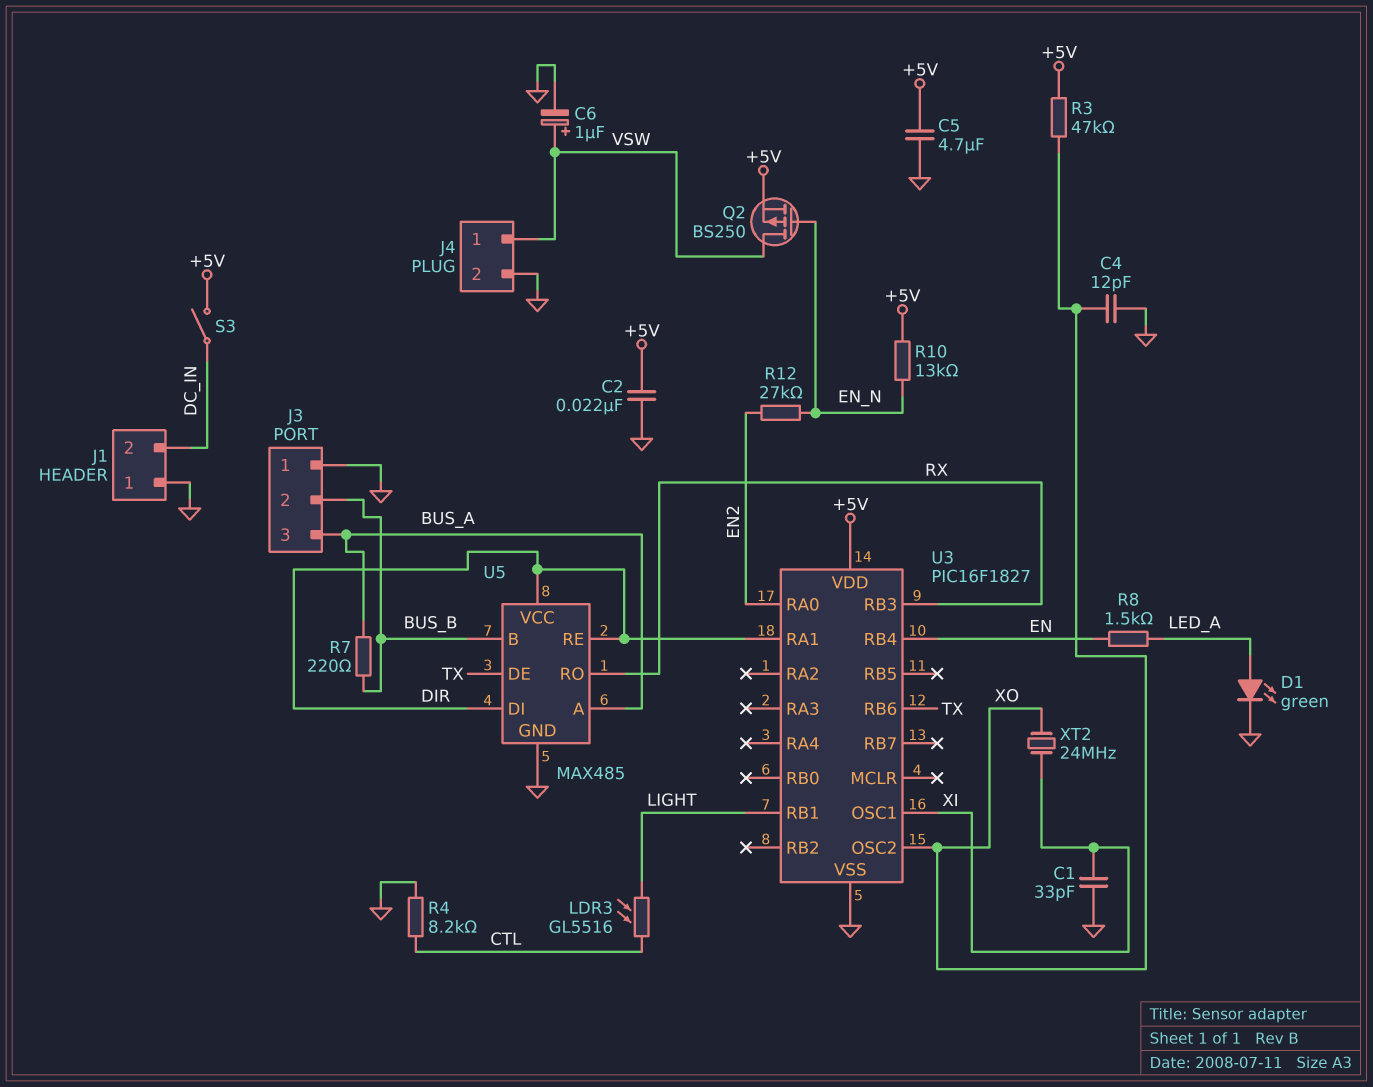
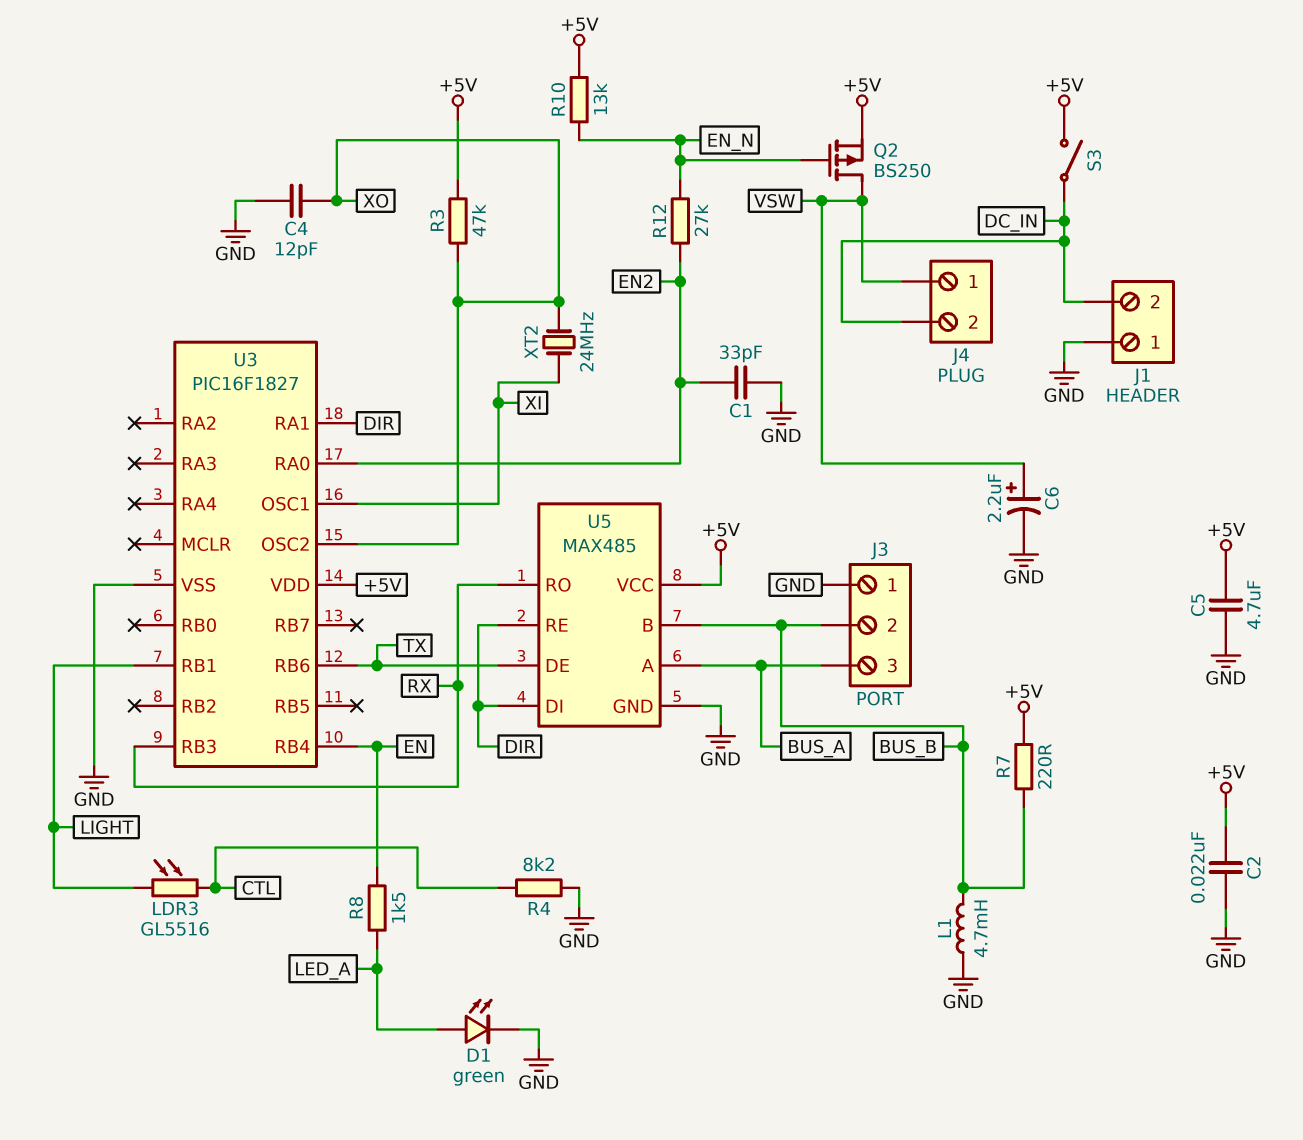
C1: 33pF (GND, XI) -> 33pF (EN2, GND)
C6: 1uF (plus VSW, minus GND) -> 2.2uF (plus VSW, minus GND)
J4 pin 2: GND -> DC_IN
L1: none -> 4.7mH (BUS_B, GND)
R7: 220 (BUS_A, BUS_B) -> 220 (+5V, BUS_B)
U5 pin VCC: DIR -> +5V

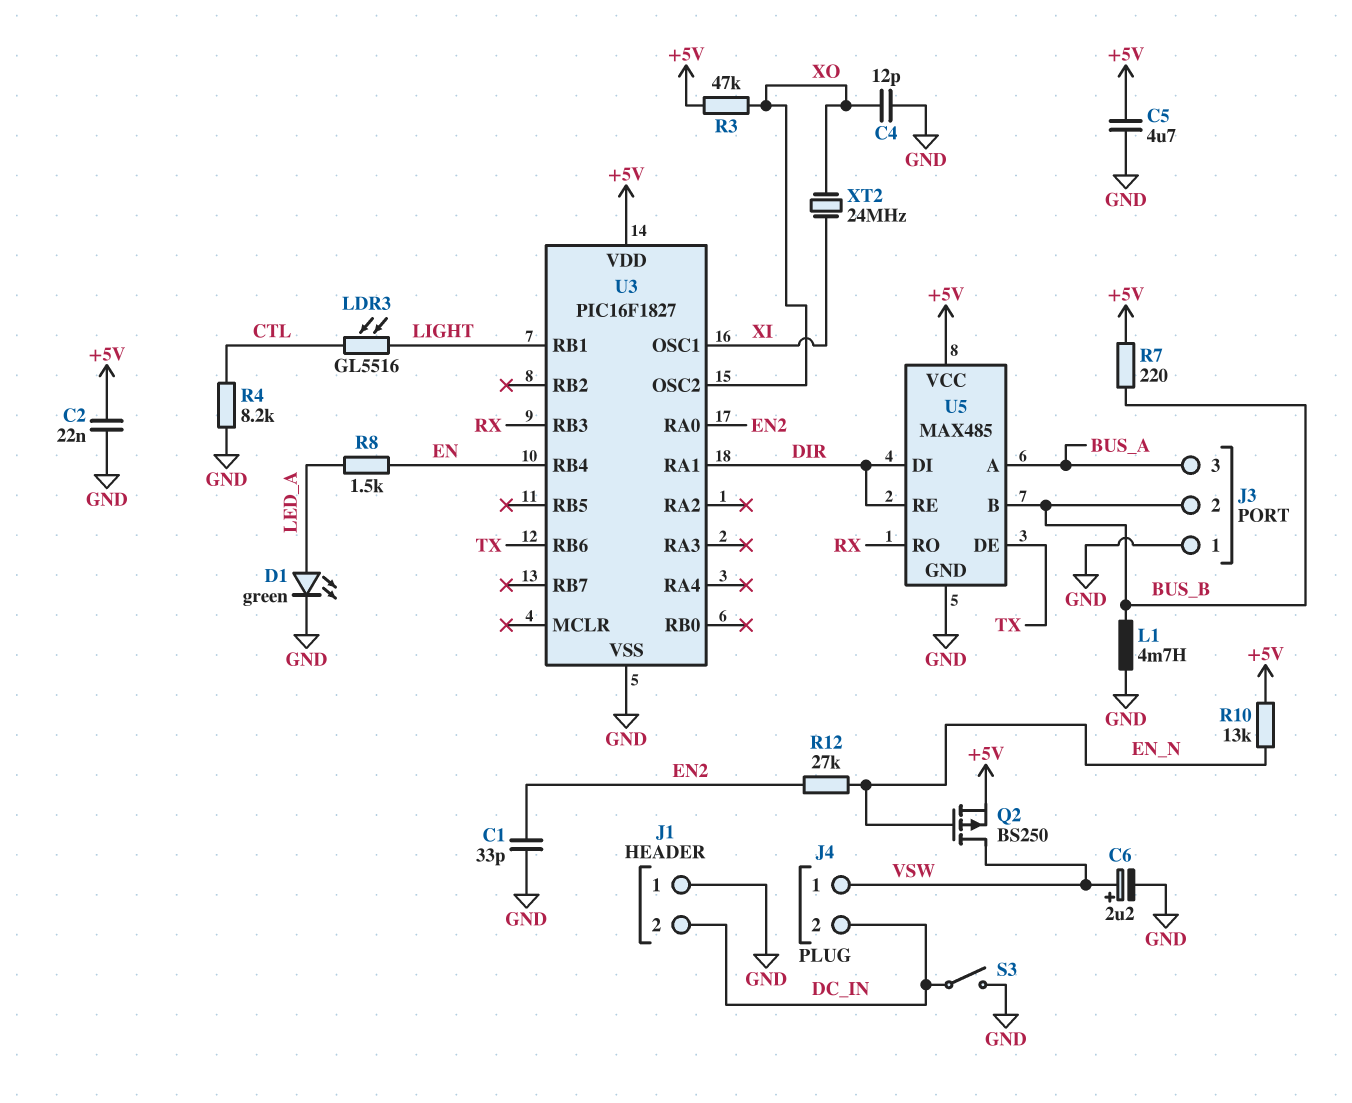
S3: switch (+5V, DC_IN) -> switch (DC_IN, GND)

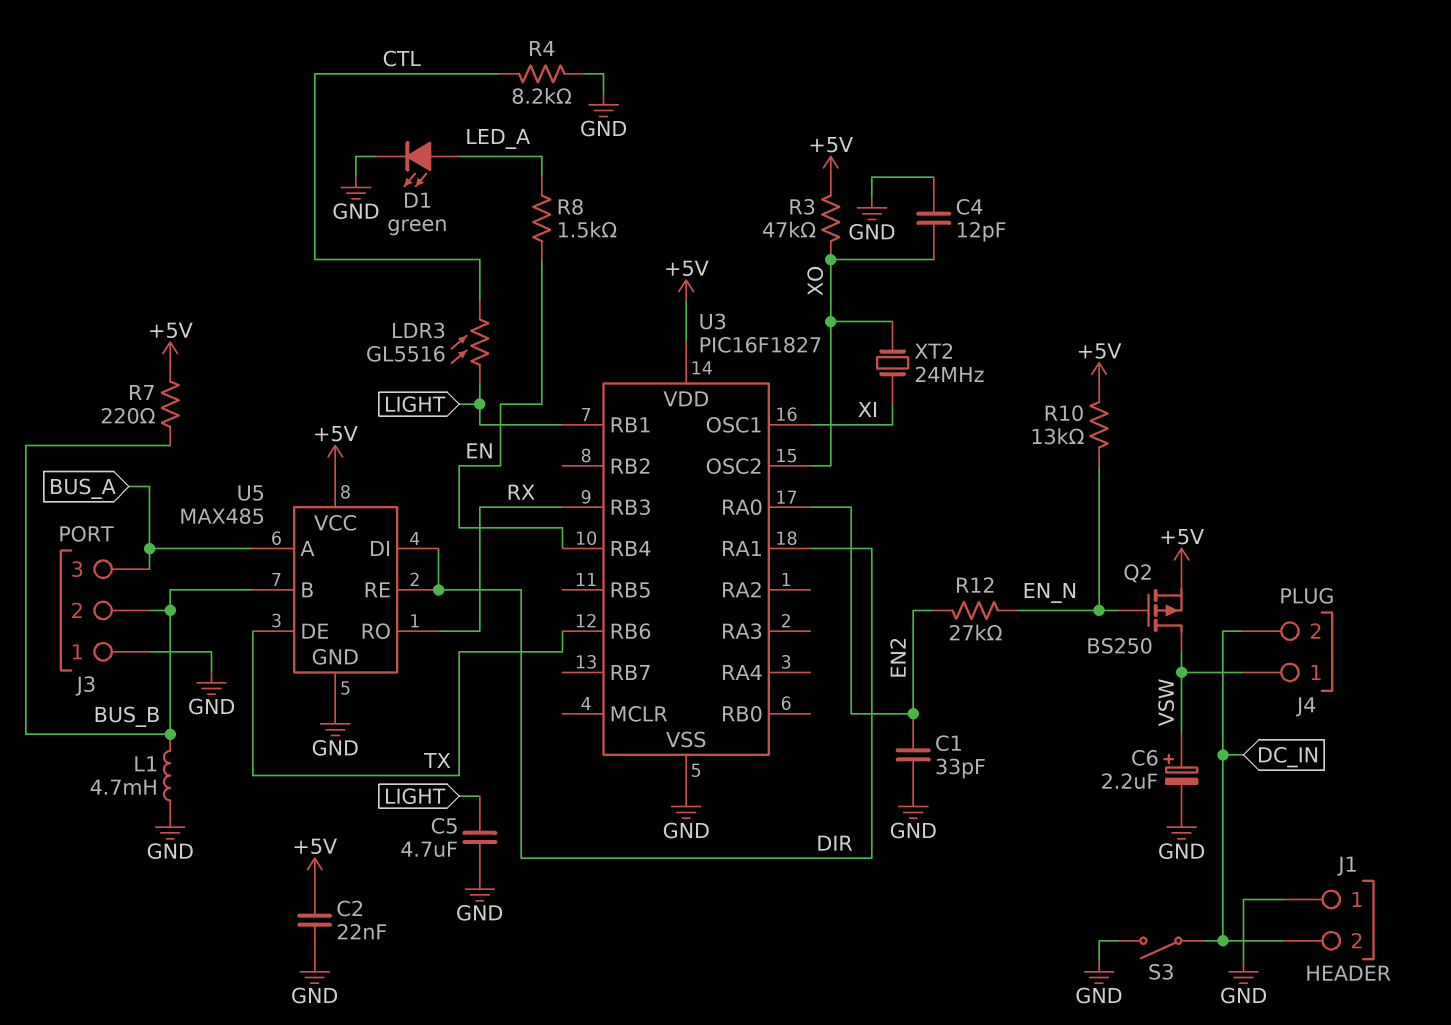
C5: 4.7uF (+5V, GND) -> 4.7uF (GND, LIGHT)

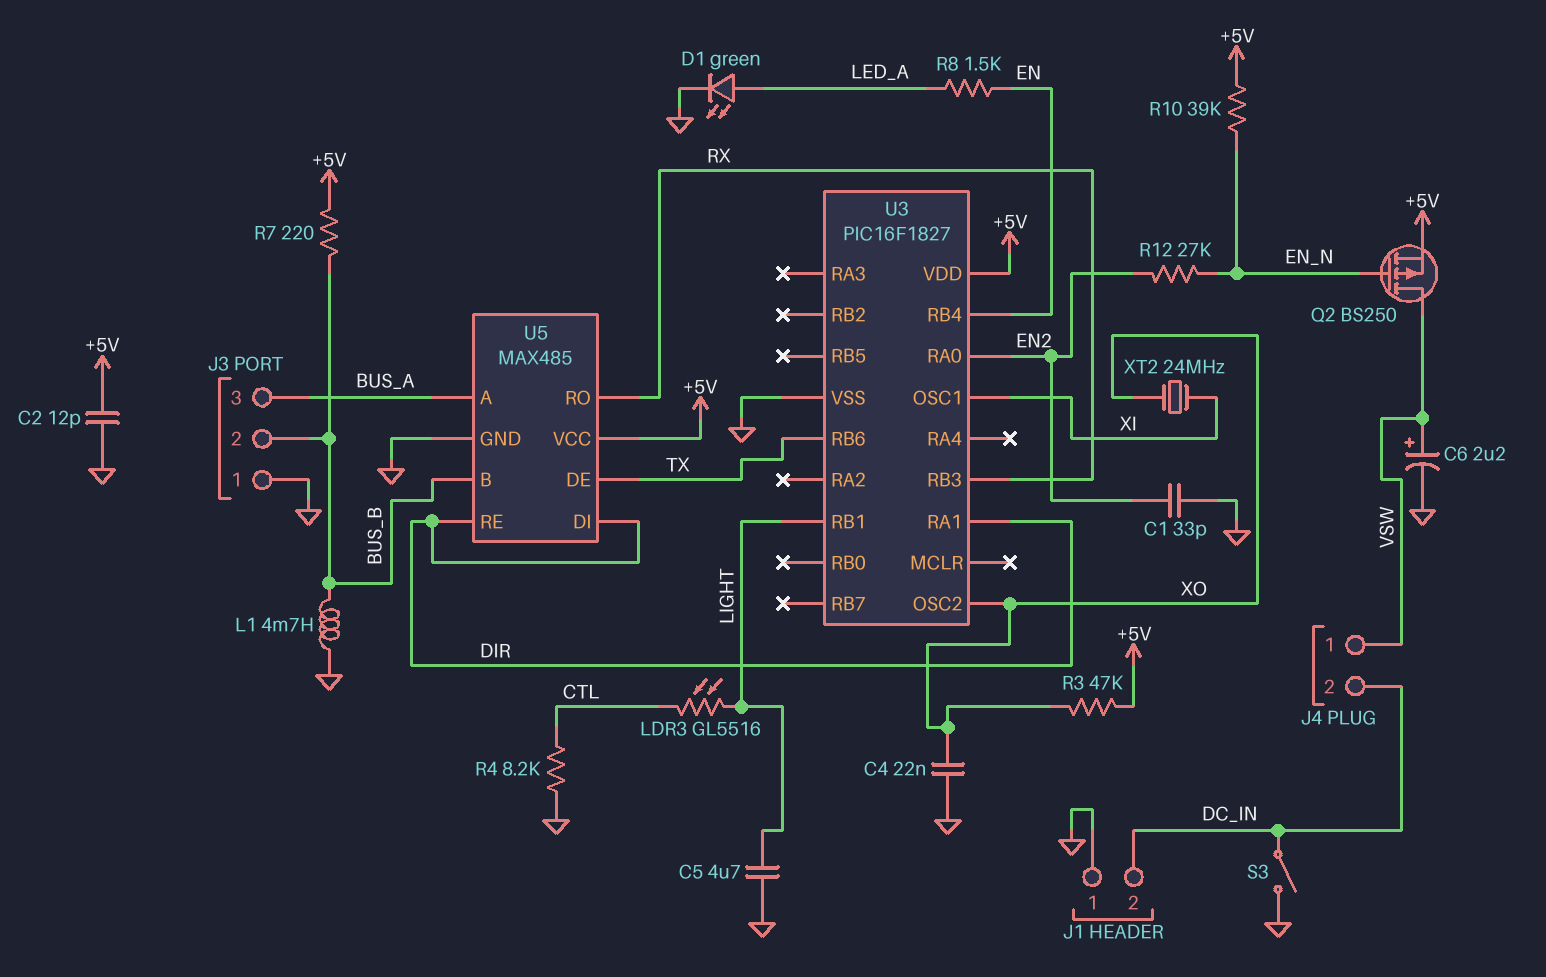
C2: 22nF (+5V, GND) -> 12pF (+5V, GND)
C4: 12pF (GND, XO) -> 22nF (GND, XO)
R10: 13k (+5V, EN_N) -> 39k (+5V, EN_N)

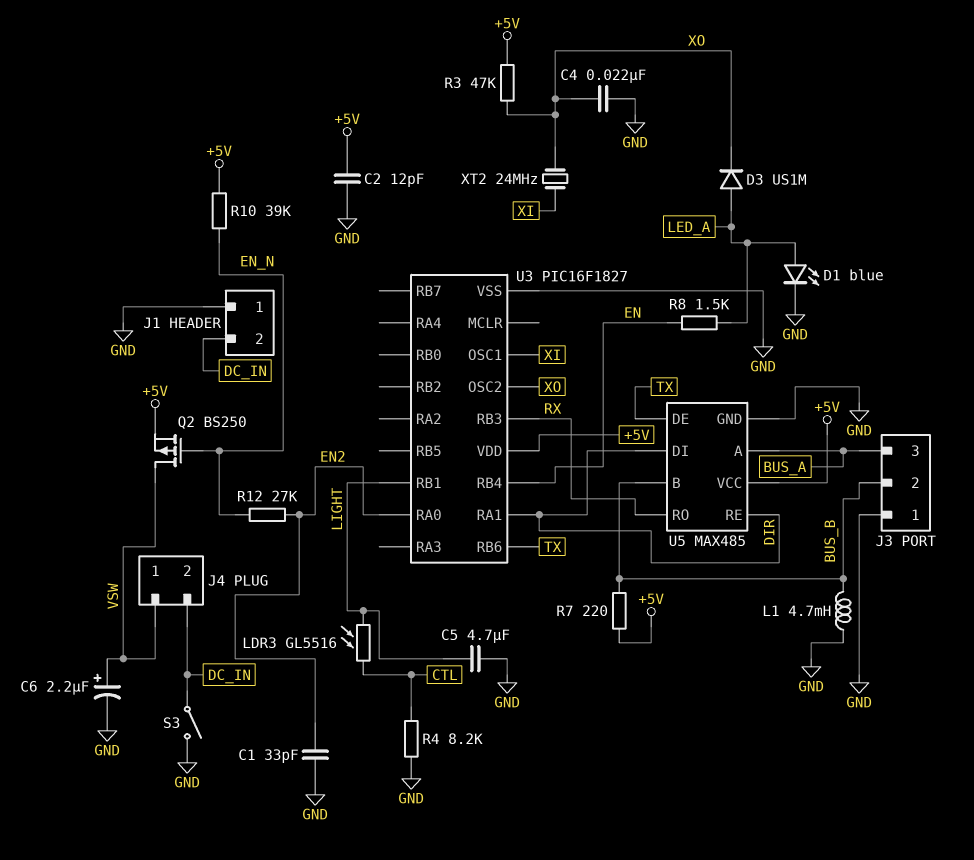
D1: LED green (A LED_A, K GND) -> LED blue (A LED_A, K GND)
D3: none -> diode US1M (A LED_A, K XO)

